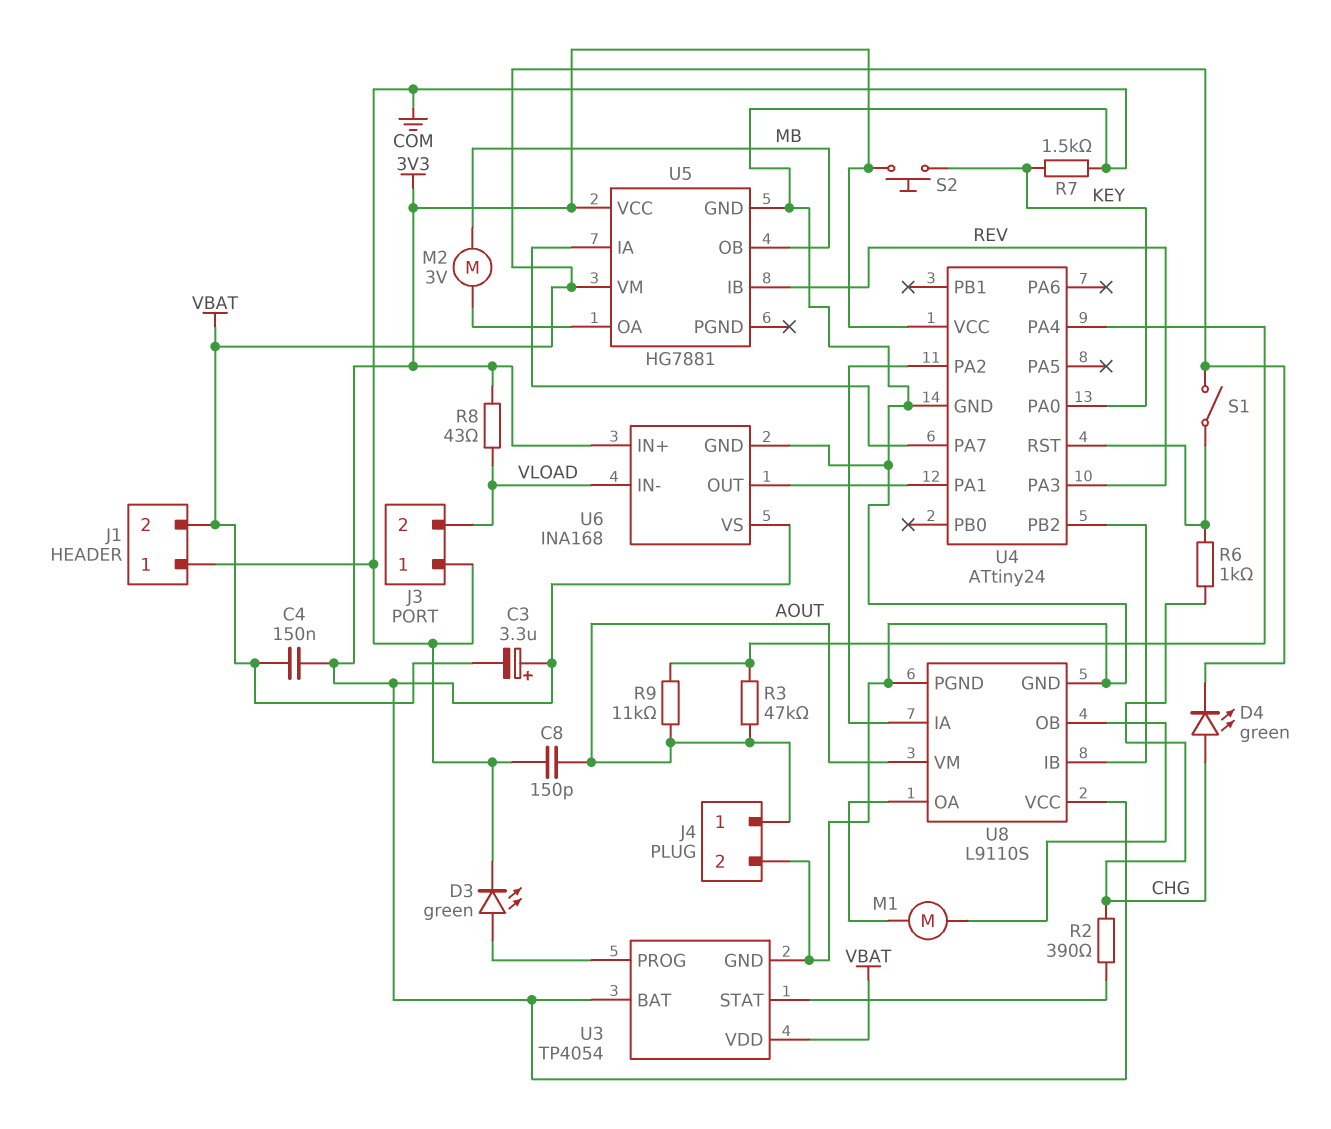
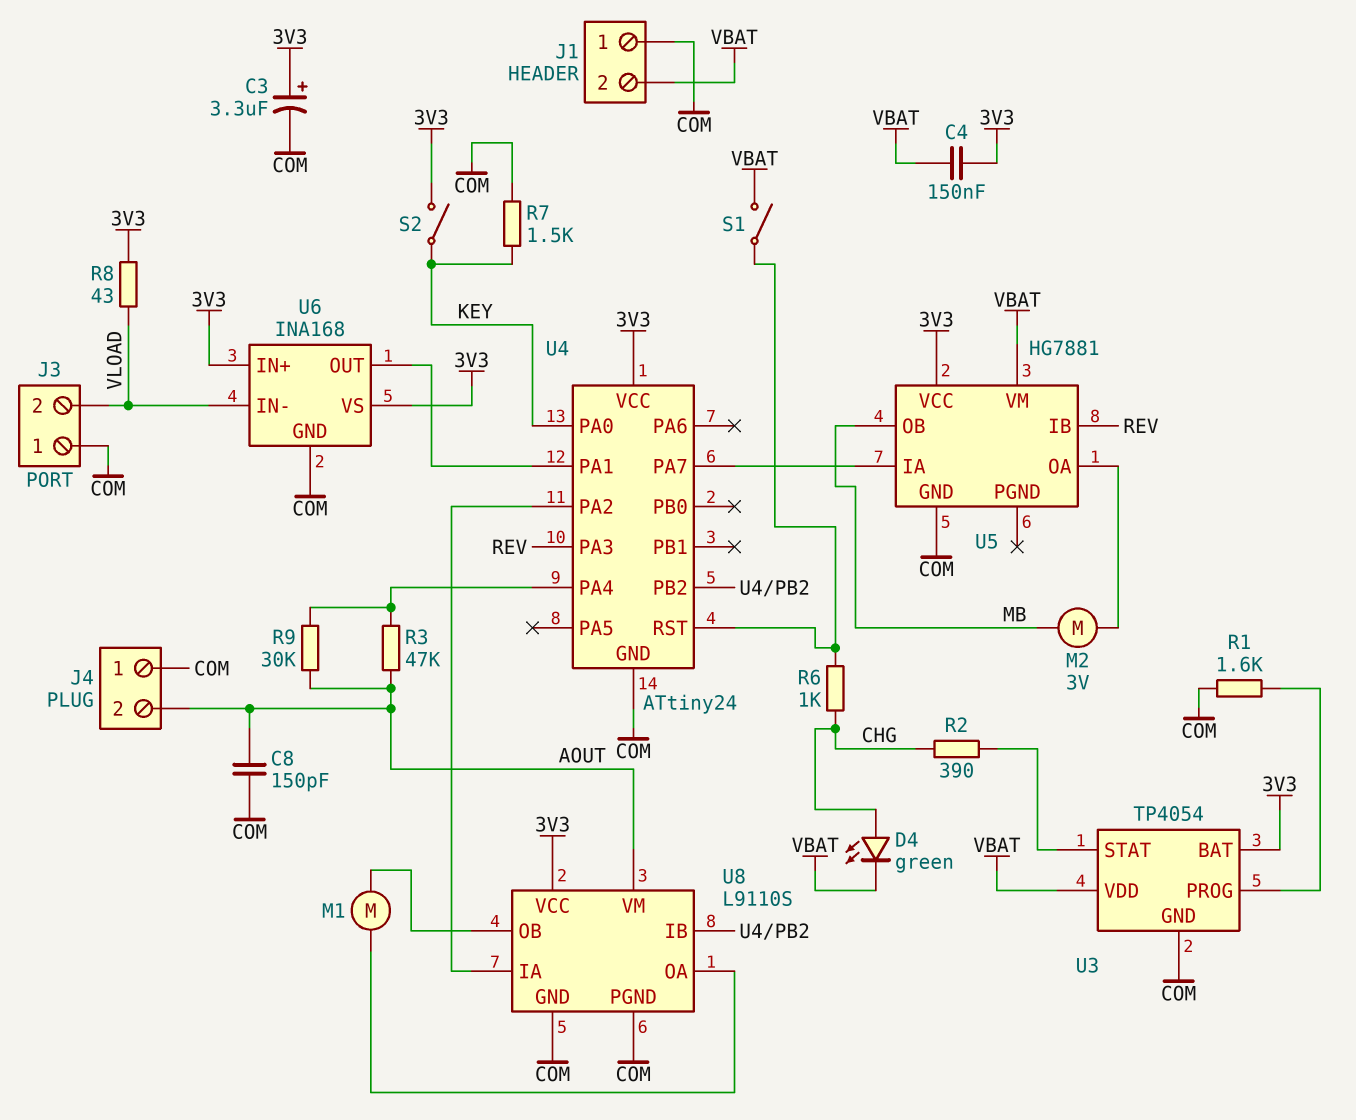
C3: 3.3uF (plus 3V3, minus VBAT) -> 3.3uF (plus 3V3, minus COM)
D3: LED green (A U3/PROG, K COM) -> none
J4 pin 1: AOUT -> COM
J4 pin 2: COM -> AOUT
R1: none -> 1.6k (COM, U3/PROG)
R9: 11k (AOUT, U4/PA4) -> 30k (AOUT, U4/PA4)
S2: button (3V3, KEY) -> switch (3V3, KEY)

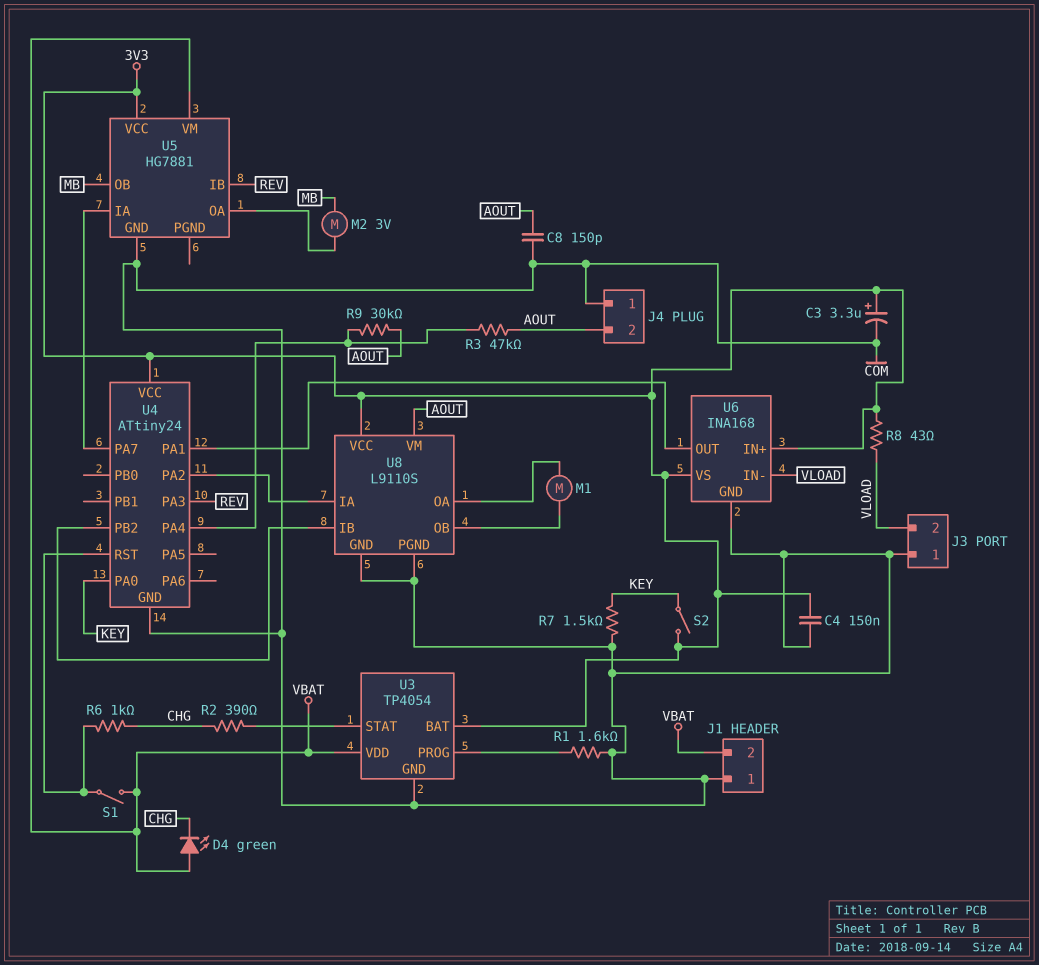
C4: 150nF (3V3, VBAT) -> 150nF (3V3, COM)
D4: LED green (A CHG, K VBAT) -> LED green (A VBAT, K CHG)

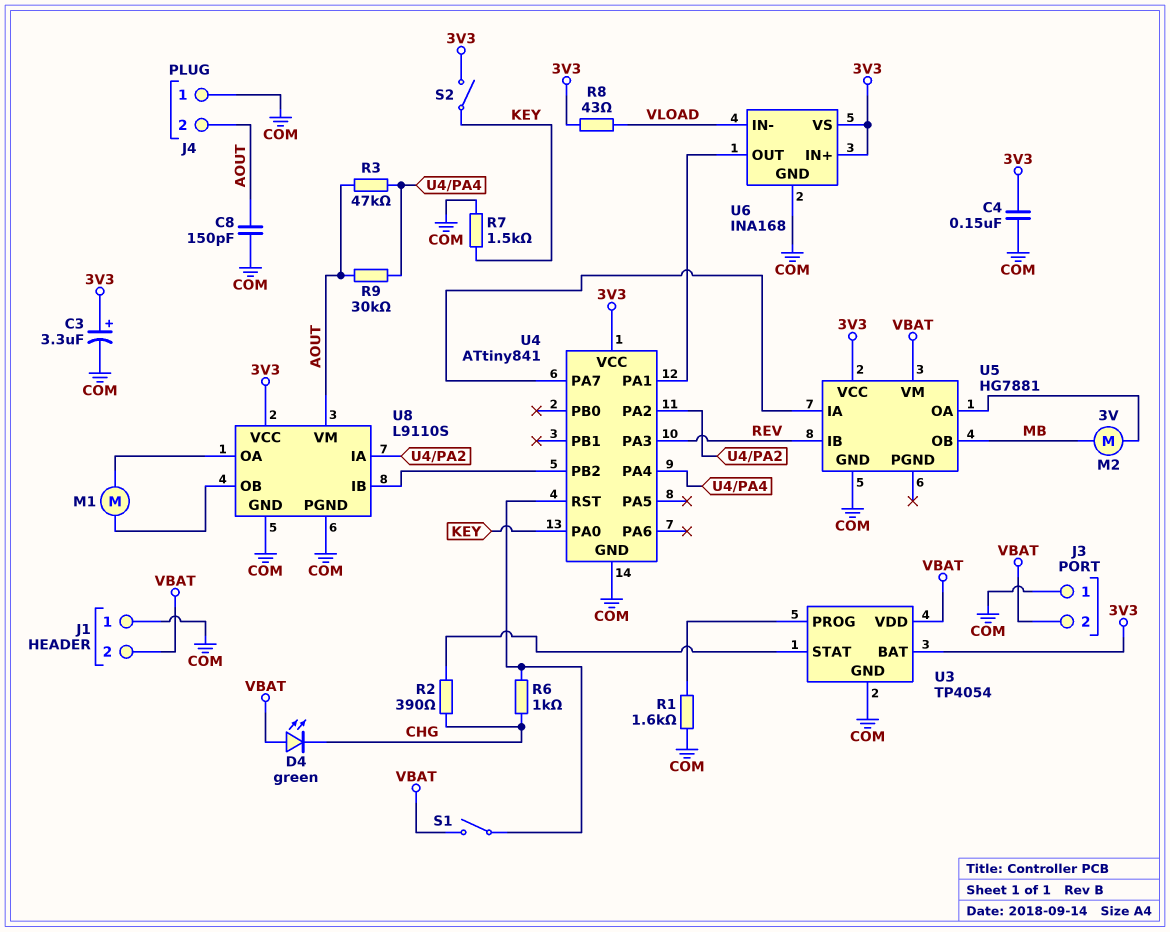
J3 pin 2: VLOAD -> VBAT
U4: ATtiny24 -> ATtiny841

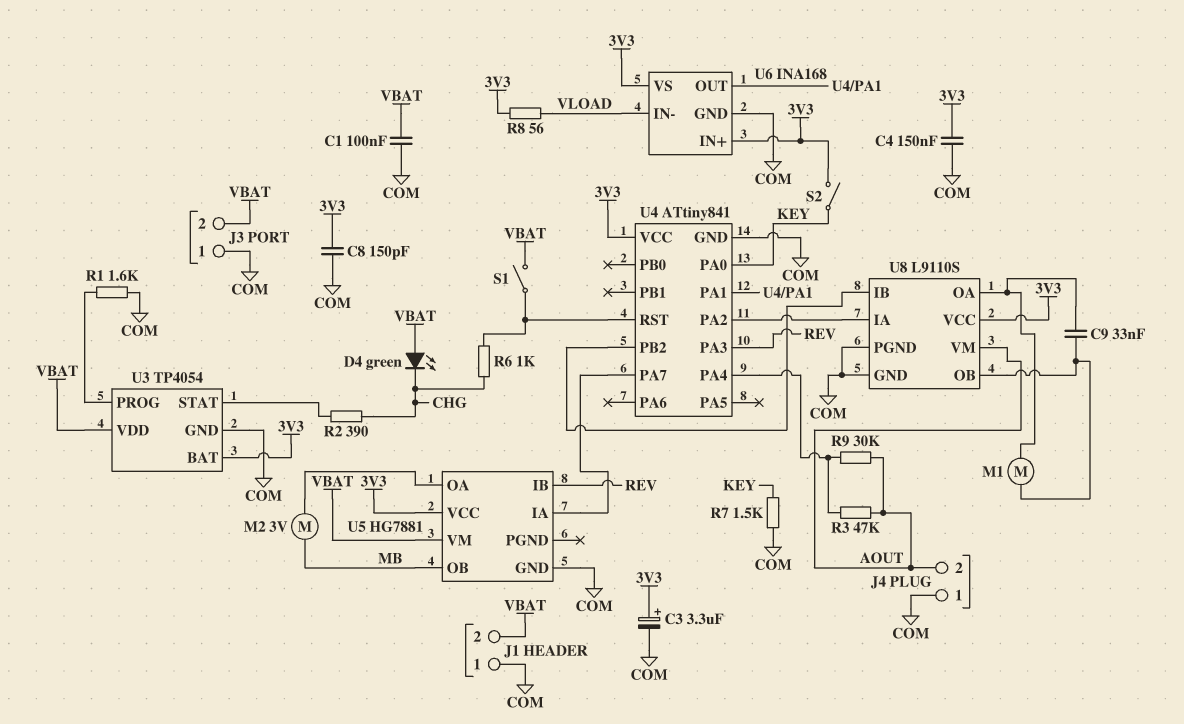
C1: none -> 100nF (COM, VBAT)
C8: 150pF (AOUT, COM) -> 150pF (3V3, COM)
C9: none -> 33nF (U8/OA, U8/OB)
R8: 43 (3V3, VLOAD) -> 56 (3V3, VLOAD)

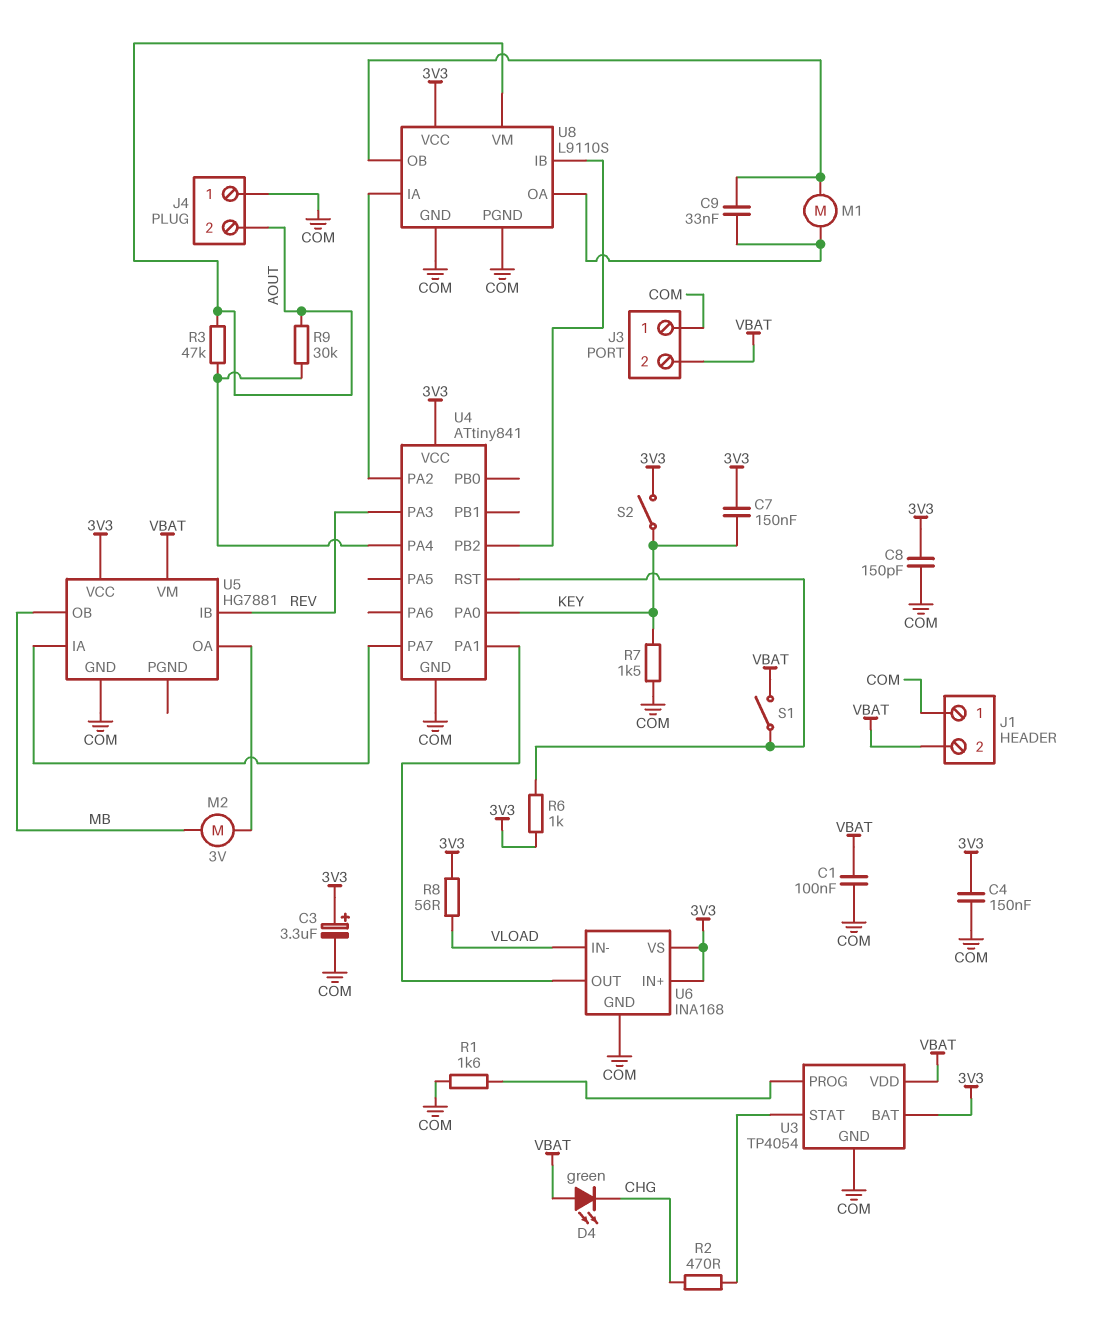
C7: none -> 150nF (3V3, KEY)
R2: 390 (CHG, U3/STAT) -> 470 (CHG, U3/STAT)
R6: 1k (CHG, U4/RST) -> 1k (3V3, U4/RST)

